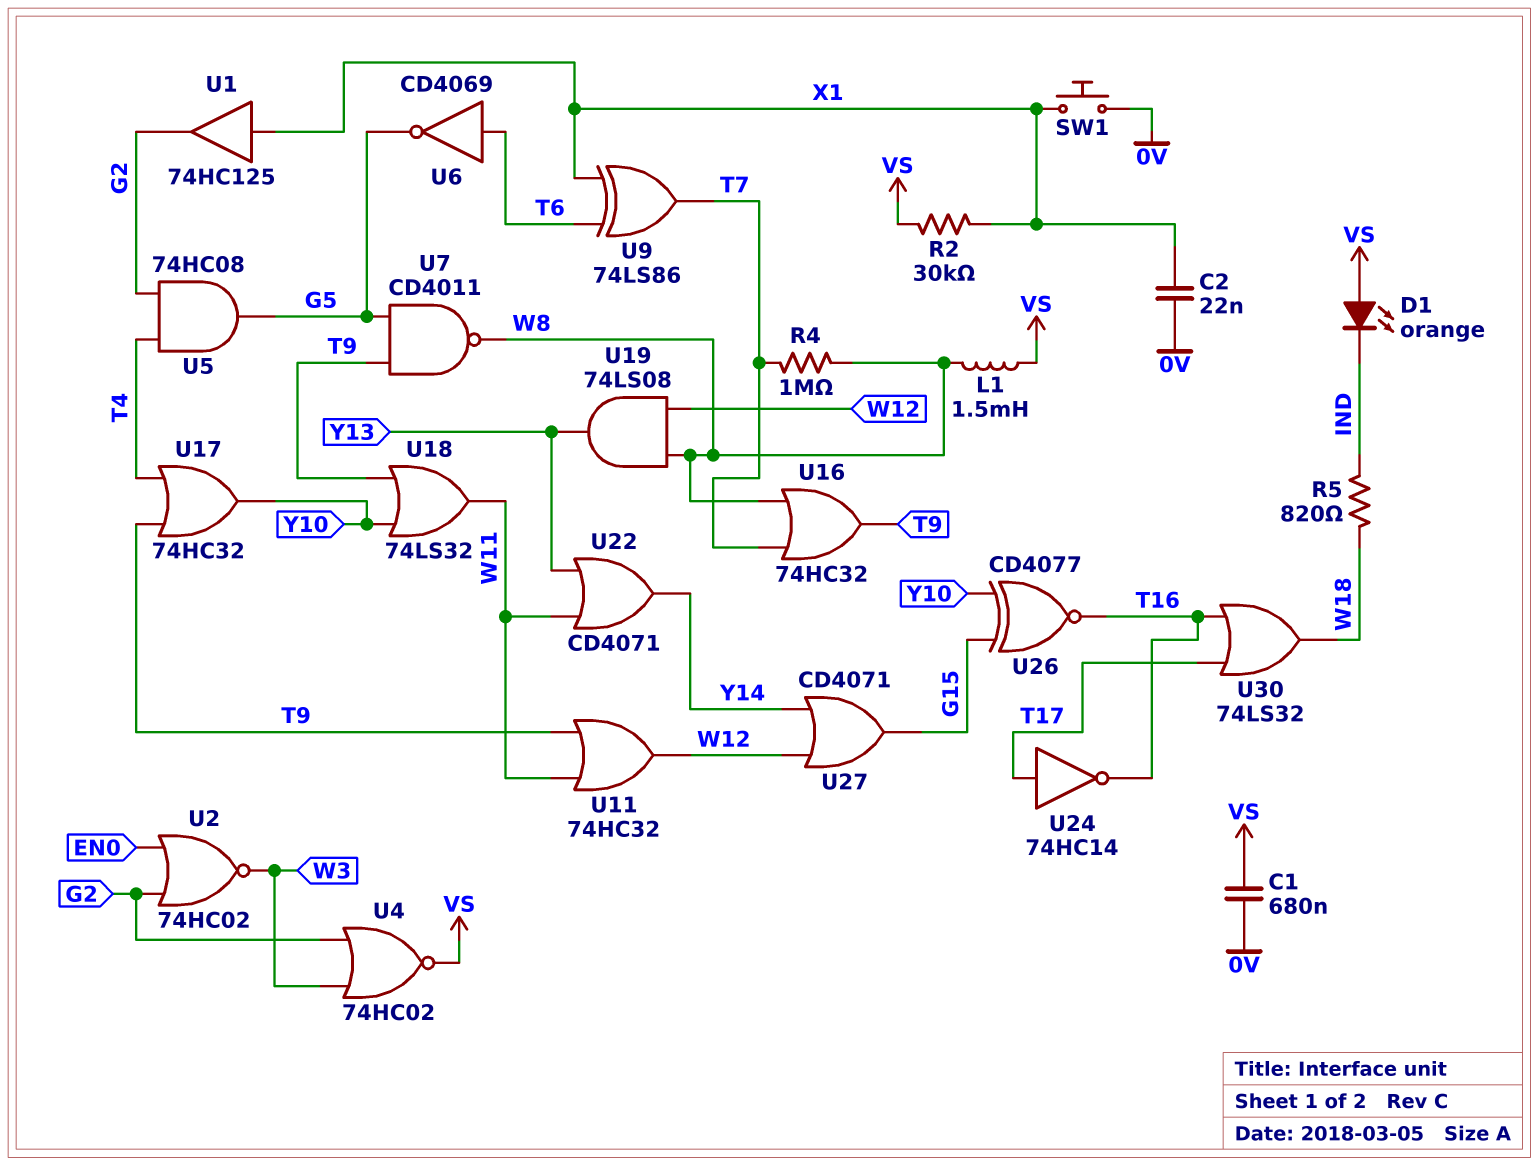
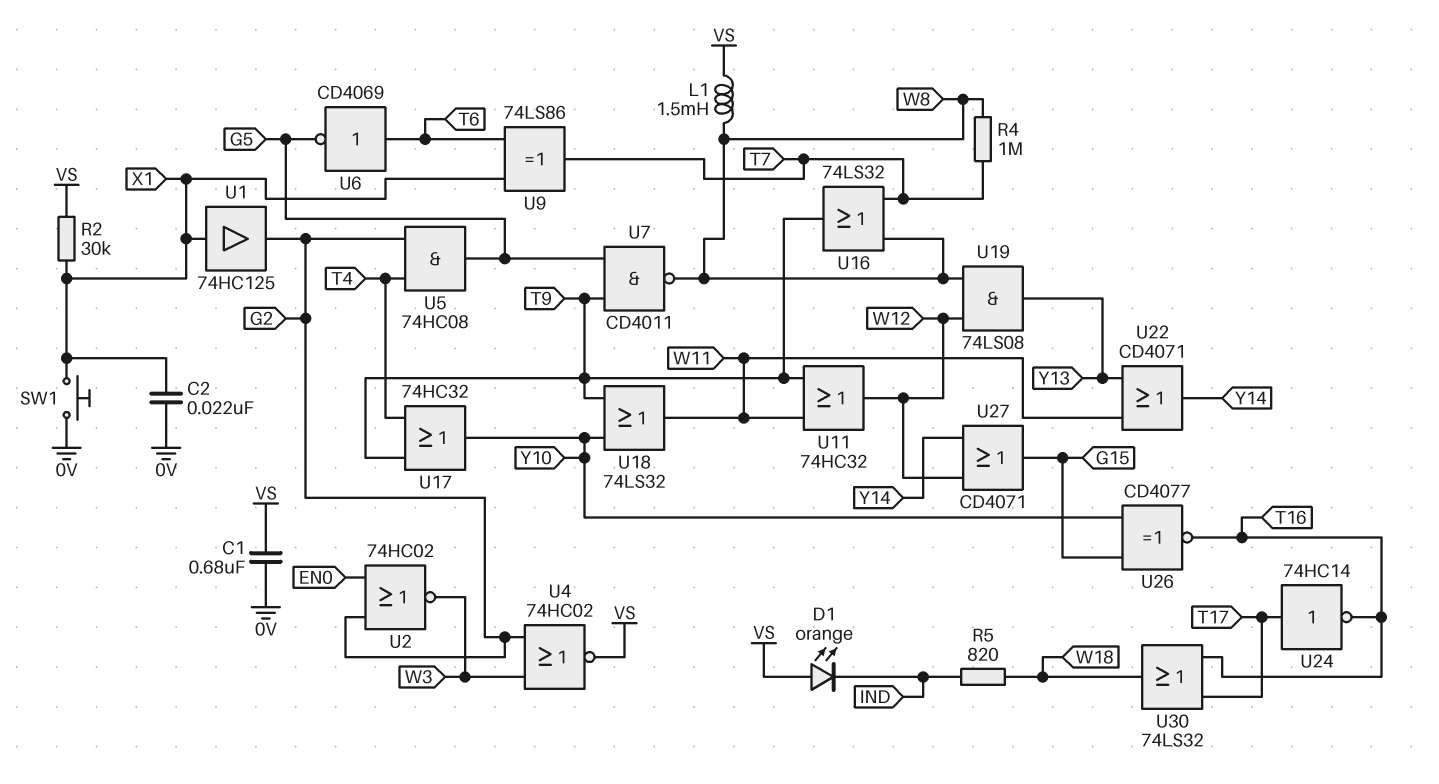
U16: OR 74HC32 (in T7, in W8, out T9) -> OR 74LS32 (in T7, in W8, out T9)

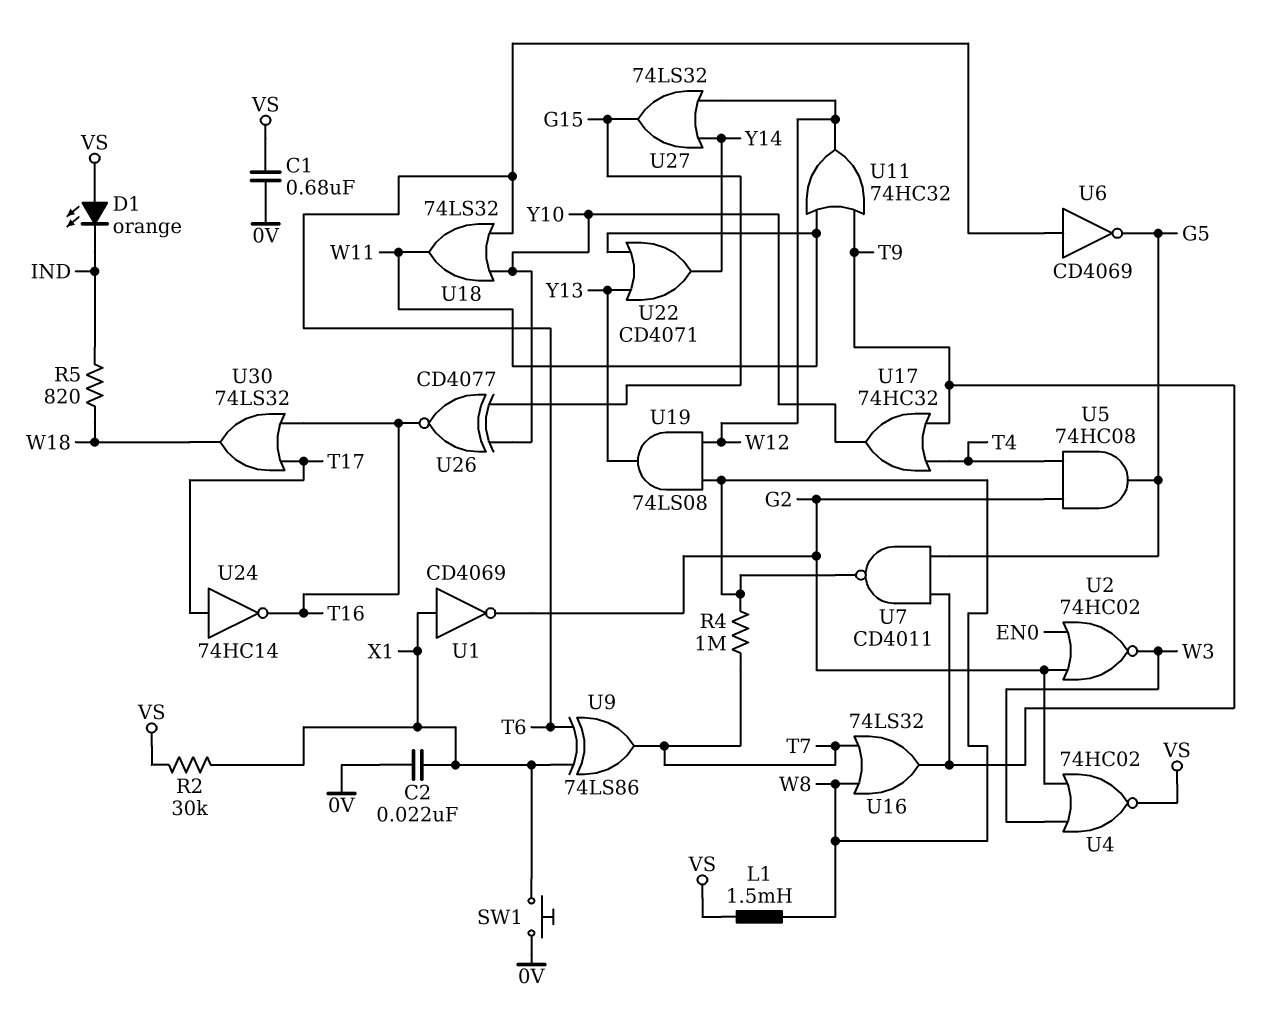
U1: buffer 74HC125 (in X1, out G2) -> NOT CD4069 (in X1, out G2)
U18: OR 74LS32 (in T9, in Y10, out W11) -> OR 74LS32 (in T6, in Y10, out W11)
U27: OR CD4071 (in W12, in Y14, out G15) -> OR 74LS32 (in W12, in Y14, out G15)

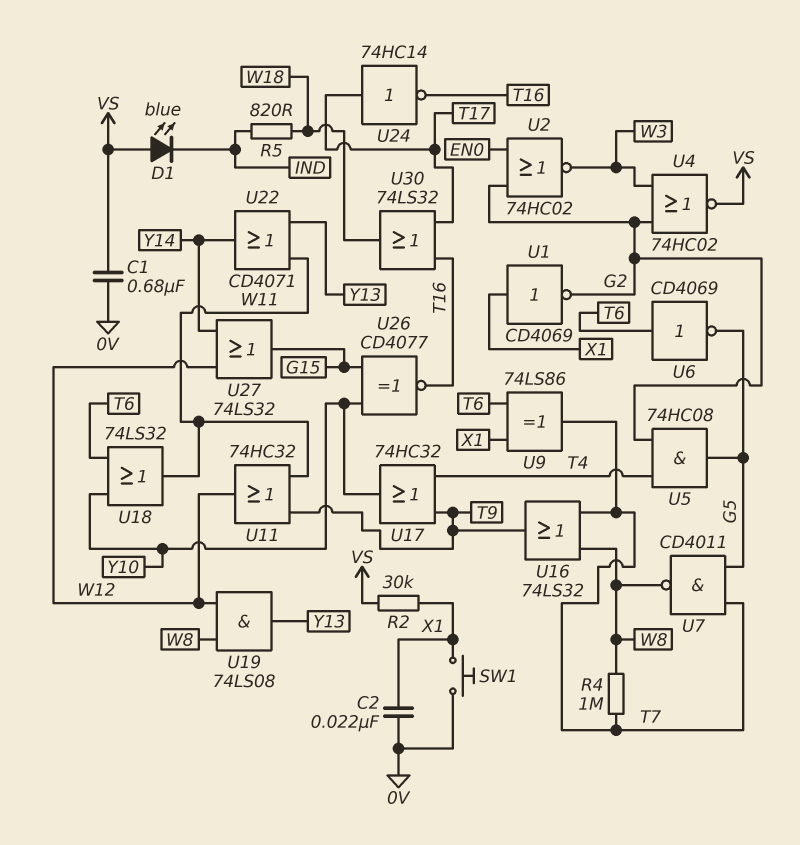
D1: LED orange (A VS, K IND) -> LED blue (A VS, K IND)
L1: 1.5mH (VS, W8) -> none
U7: NAND CD4011 (in G5, in T9, out W8) -> NAND CD4011 (in G5, in T7, out W8)

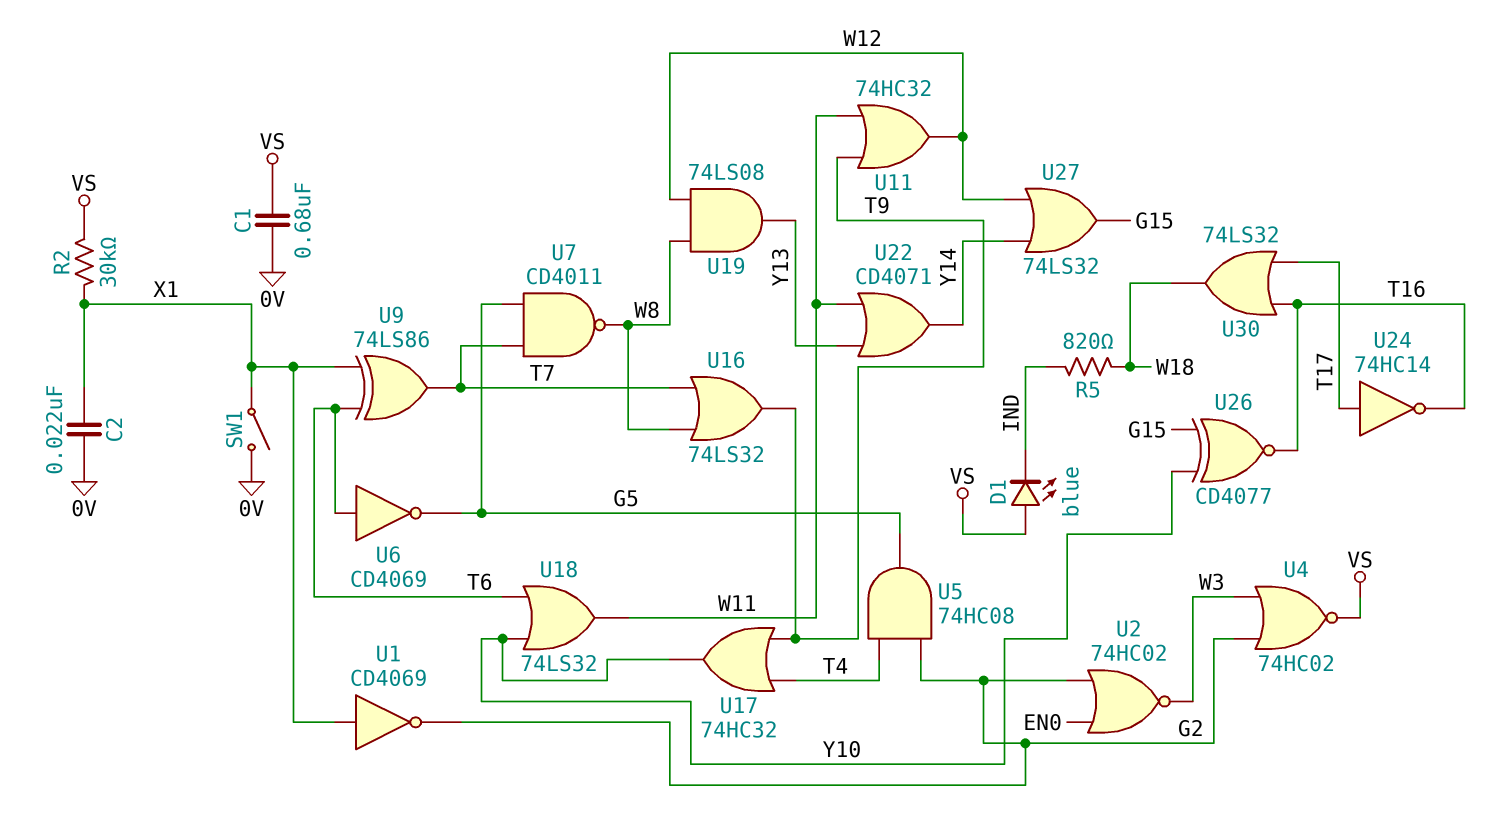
R4: 1M (T7, W8) -> none
SW1: button (0V, X1) -> switch (0V, X1)

